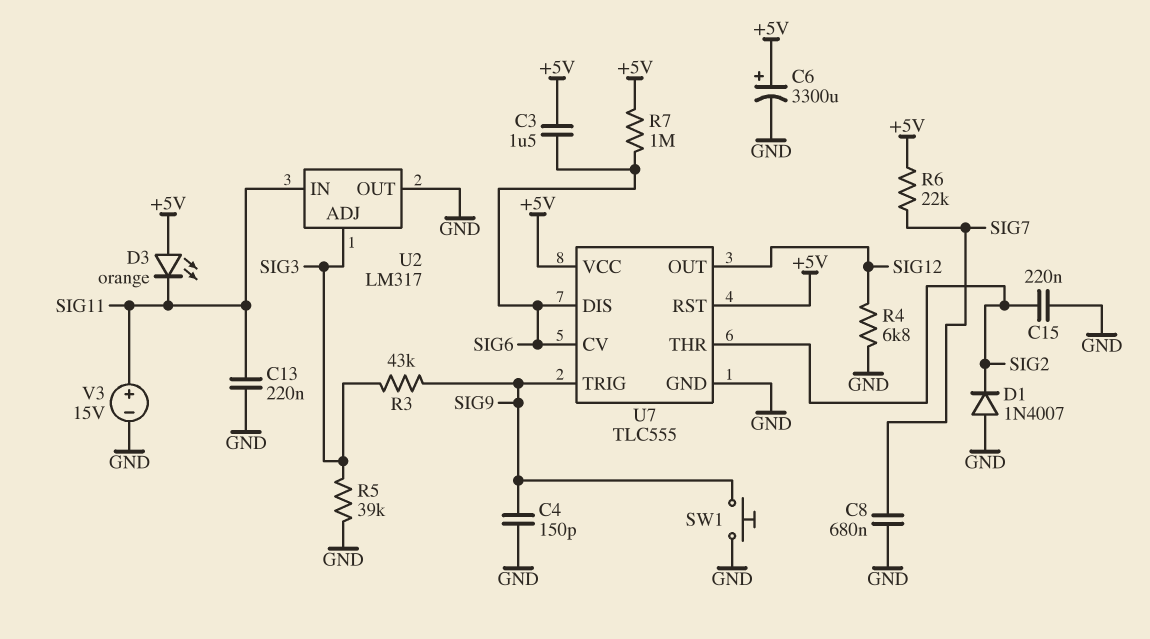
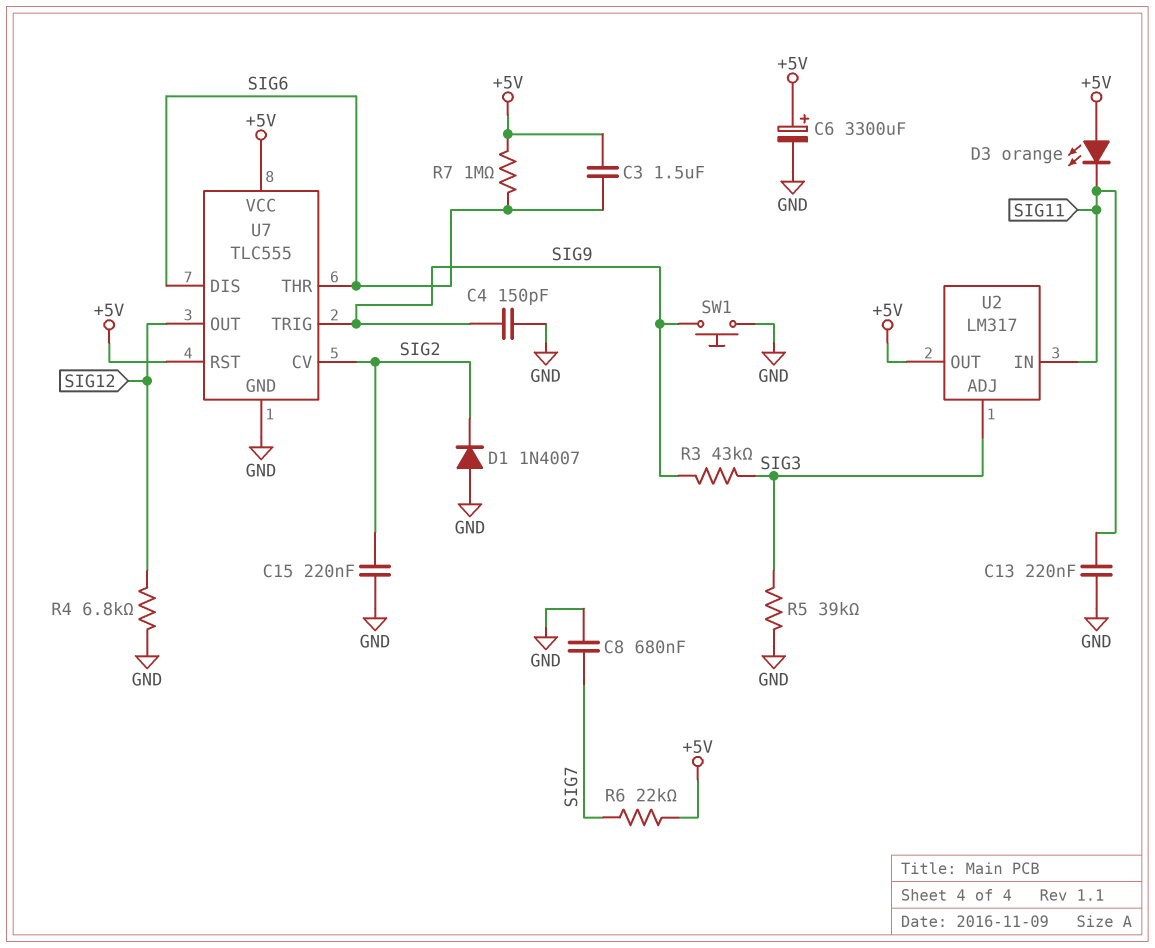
U2 pin OUT: GND -> +5V
U7 pin CV: SIG6 -> SIG2
U7 pin THR: SIG2 -> SIG6
V3: 15V (plus SIG11, minus GND) -> none

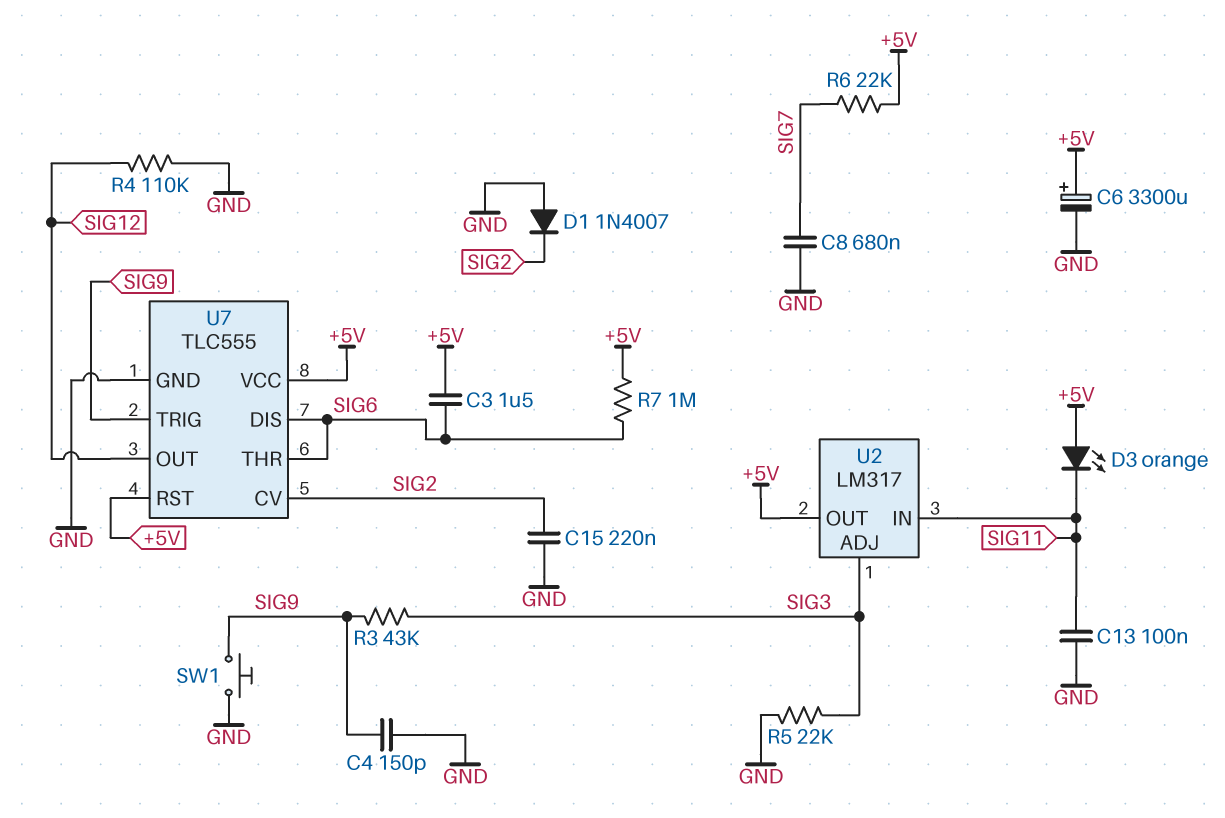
C13: 220nF (GND, SIG11) -> 100nF (GND, SIG11)
R4: 6.8k (GND, SIG12) -> 110k (GND, SIG12)
R5: 39k (GND, SIG3) -> 22k (GND, SIG3)

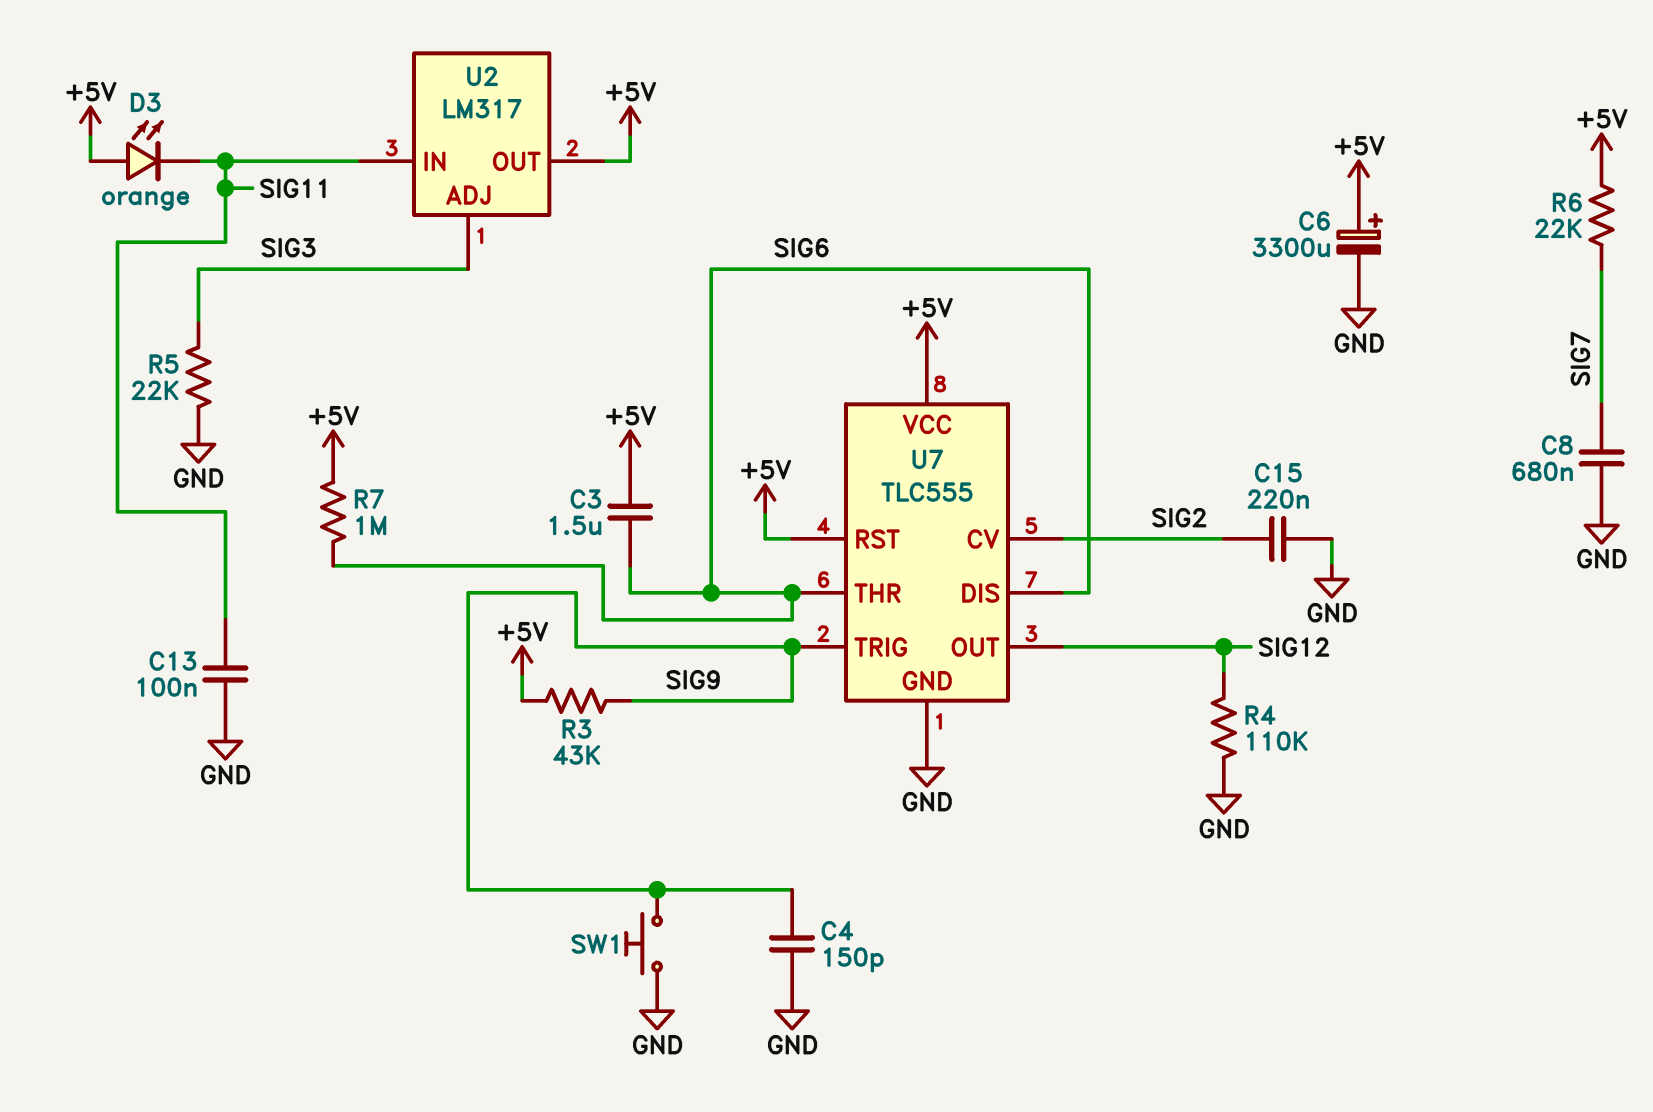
D1: diode 1N4007 (A GND, K SIG2) -> none
R3: 43k (SIG3, SIG9) -> 43k (+5V, SIG9)

